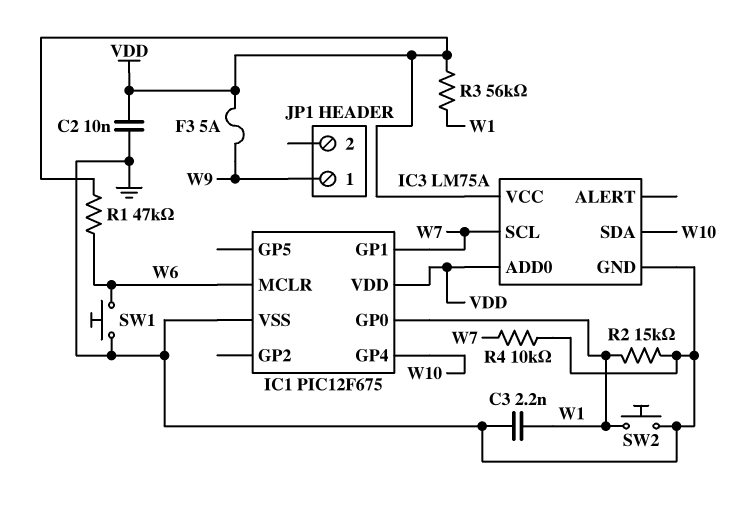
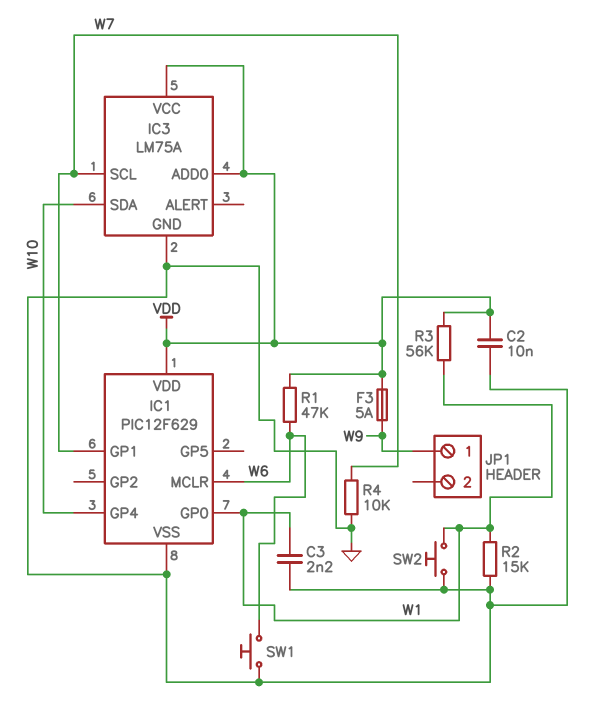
IC1: PIC12F675 -> PIC12F629

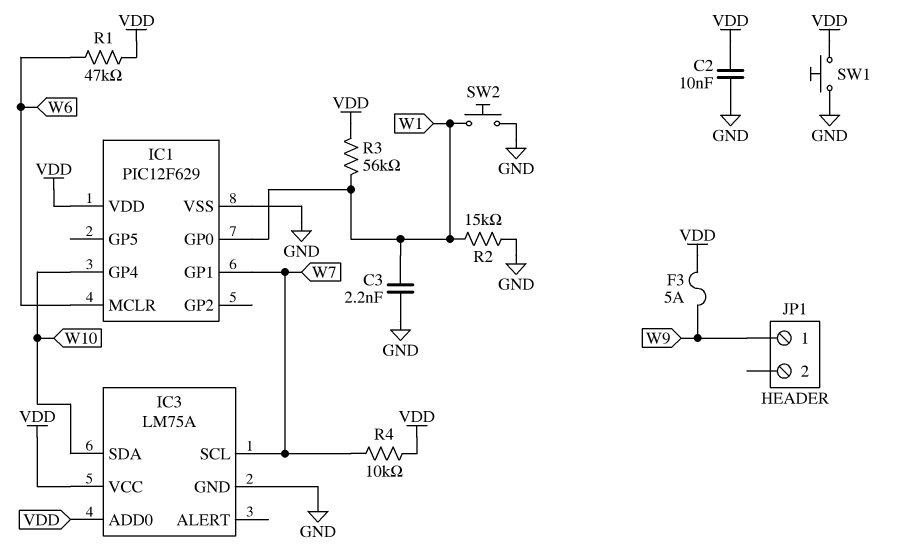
R4: 10k (GND, W7) -> 10k (VDD, W7)
SW1: button (GND, W6) -> button (GND, VDD)

